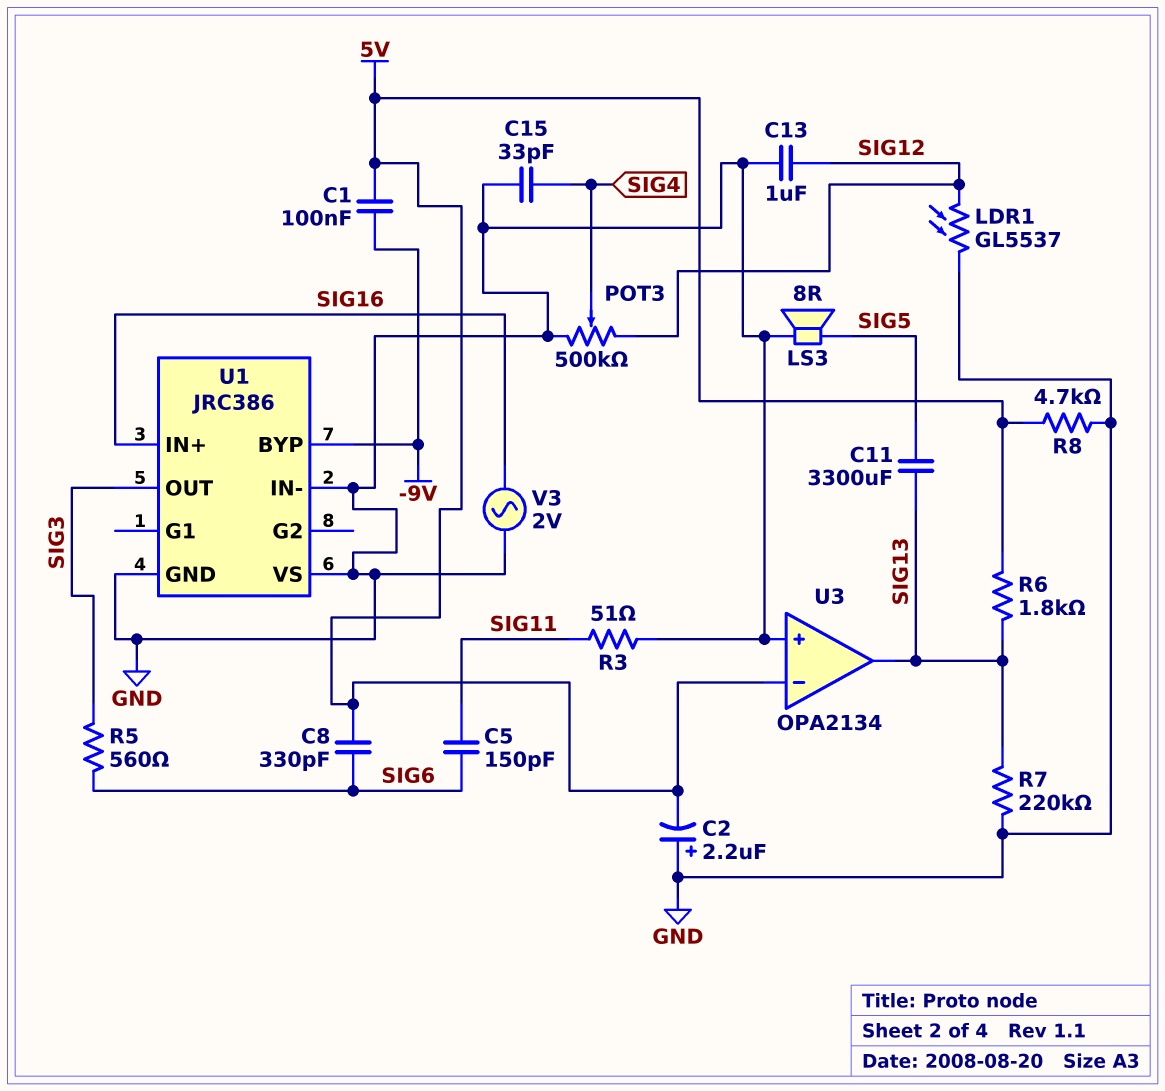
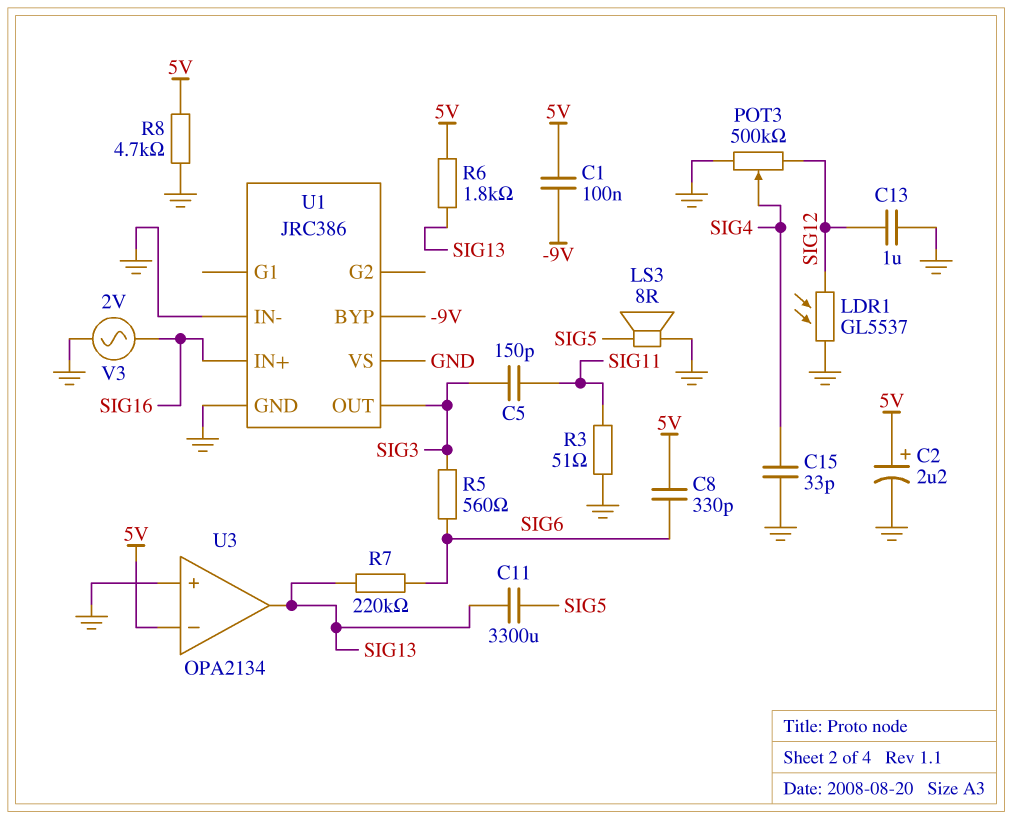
C2: 2.2uF (plus GND, minus 5V) -> 2.2uF (plus 5V, minus GND)
C5: 150pF (SIG6, SIG11) -> 150pF (SIG3, SIG11)
R7: 220k (GND, SIG13) -> 220k (SIG6, SIG13)

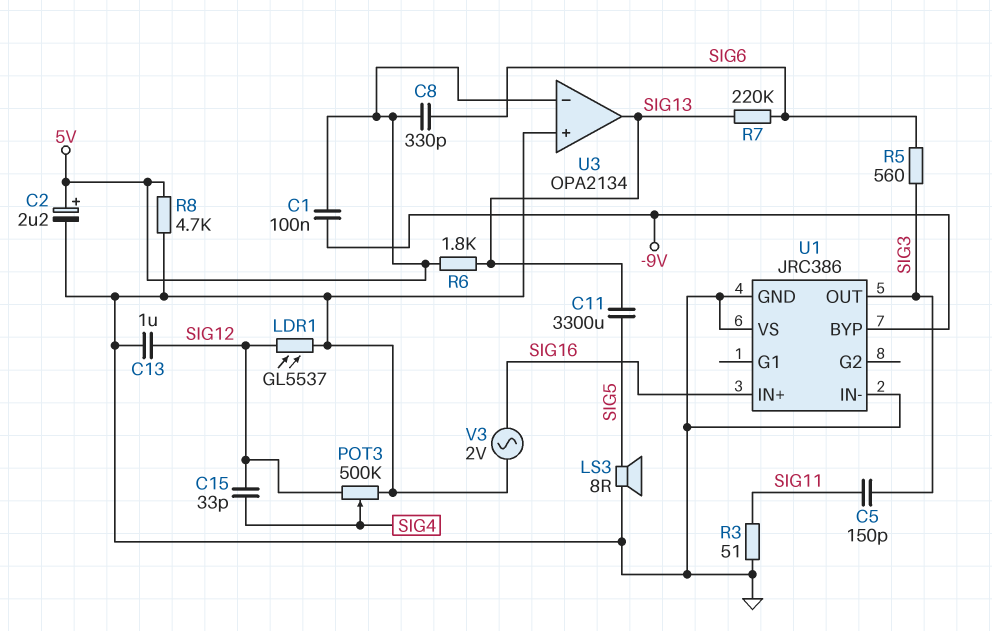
C15: 33pF (GND, SIG4) -> 33pF (SIG4, SIG12)

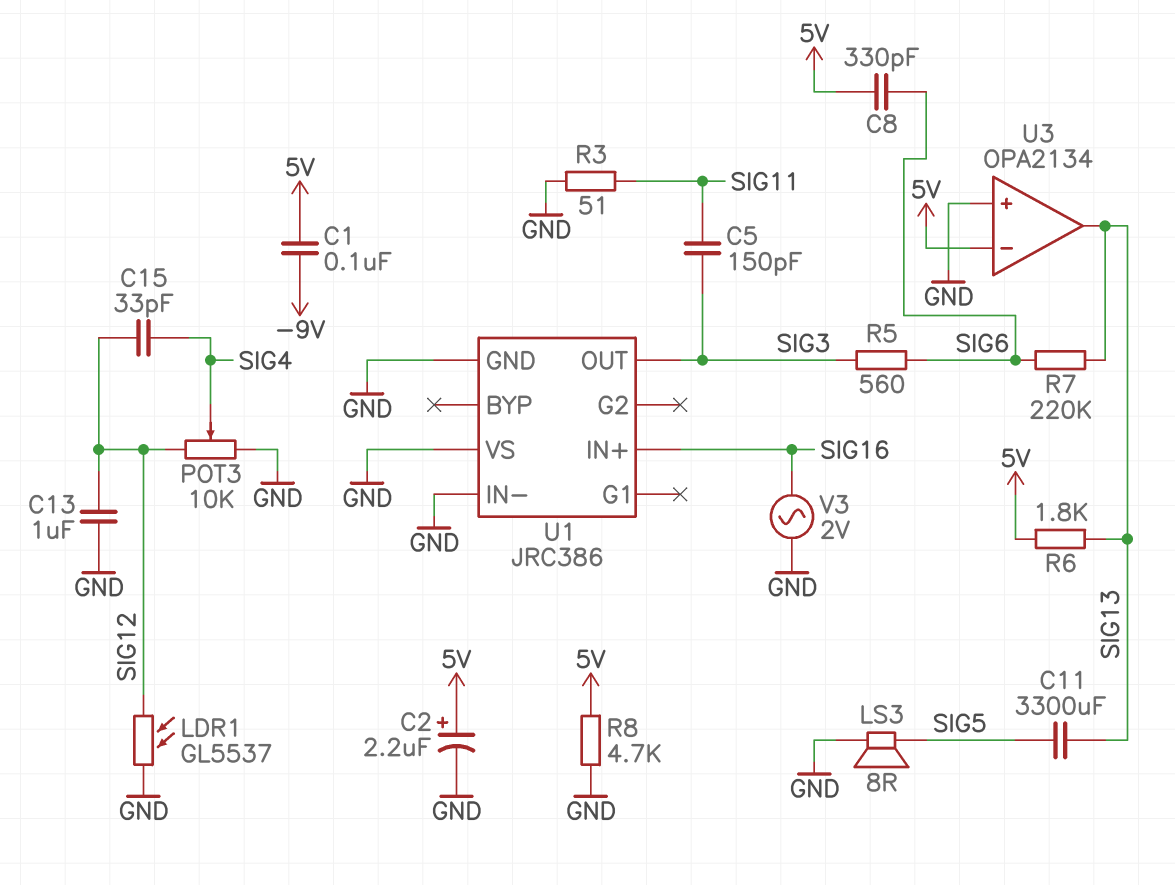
POT3: 500k (GND, SIG12, wiper SIG4) -> 10k (GND, SIG12, wiper SIG4)
U1 pin BYP: -9V -> none

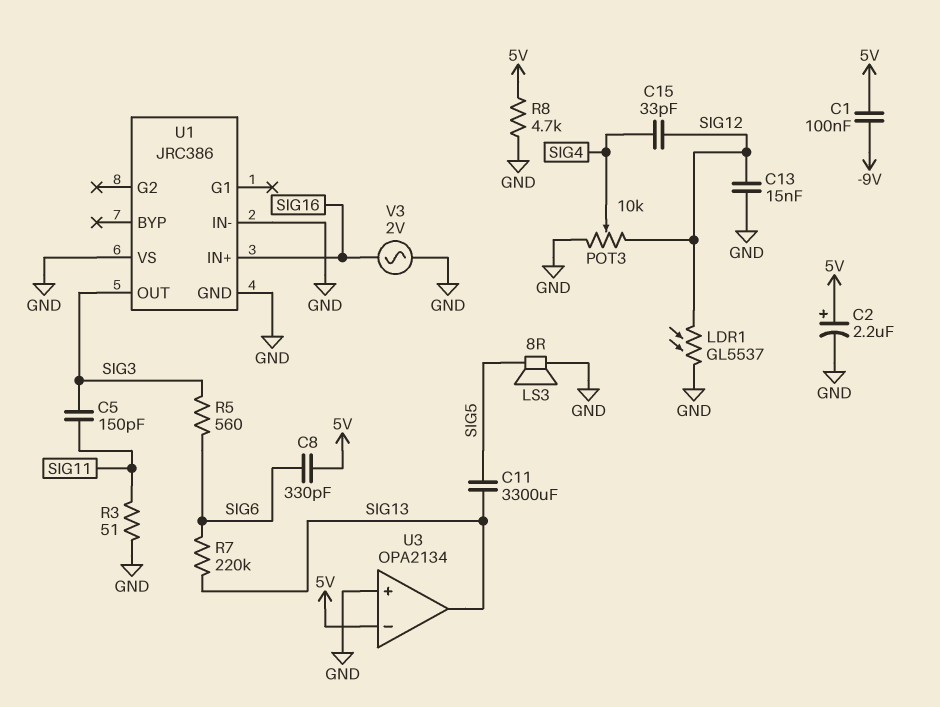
C13: 1uF (GND, SIG12) -> 15nF (GND, SIG12)
R6: 1.8k (5V, SIG13) -> none

